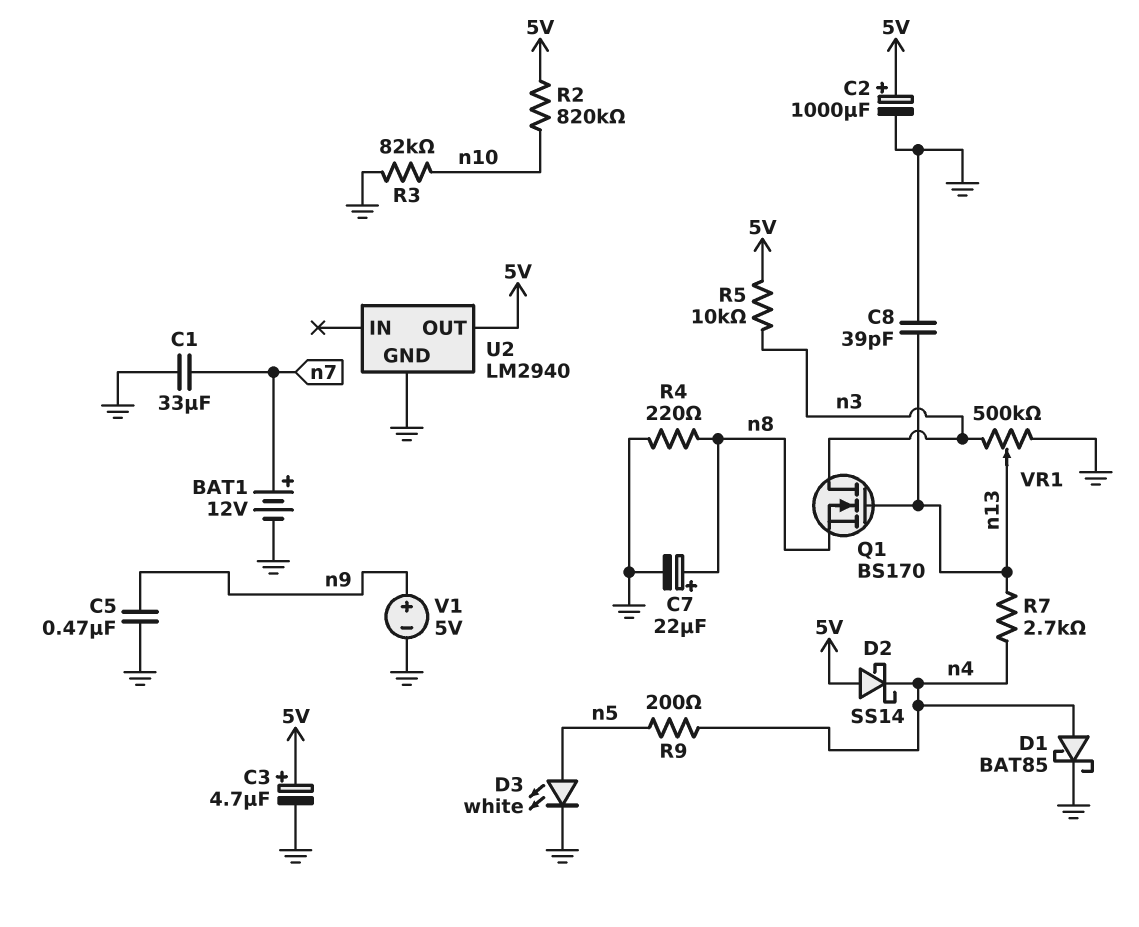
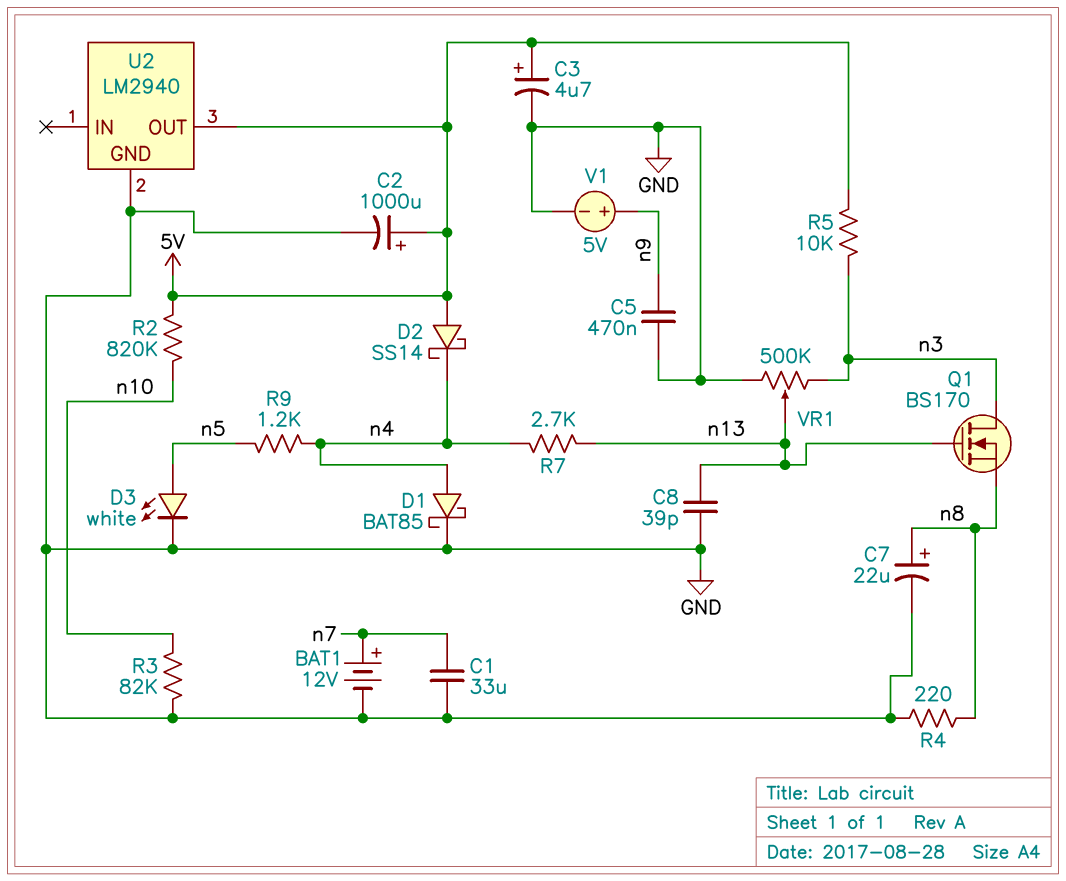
R9: 200 (n4, n5) -> 1.2k (n4, n5)

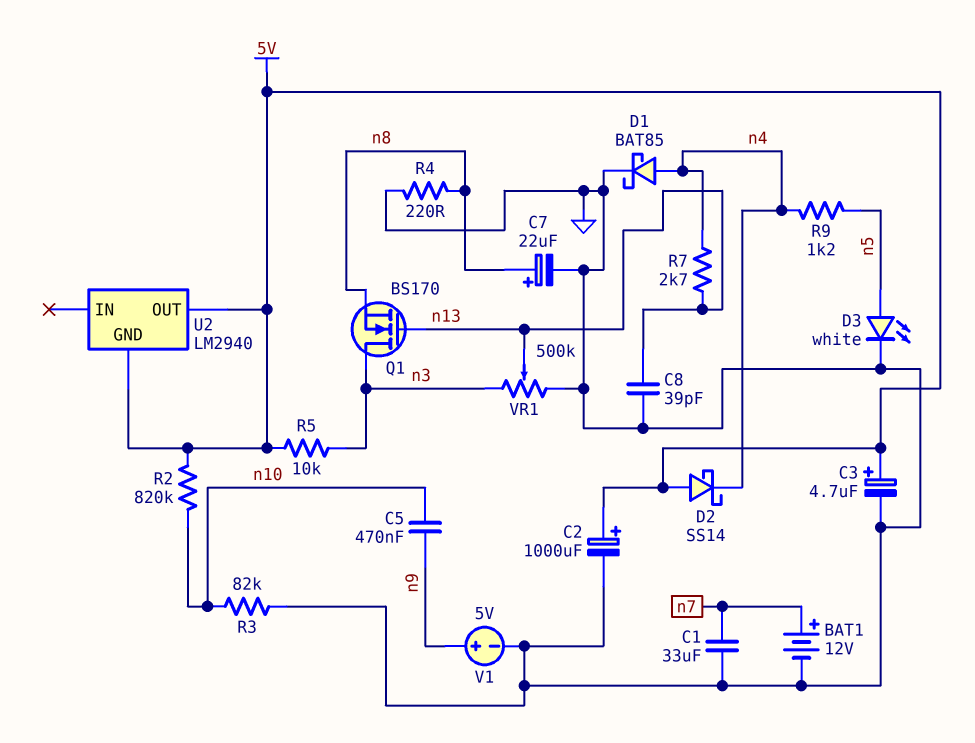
C5: 470nF (GND, n9) -> 470nF (n9, n10)
U2 pin GND: GND -> 5V

